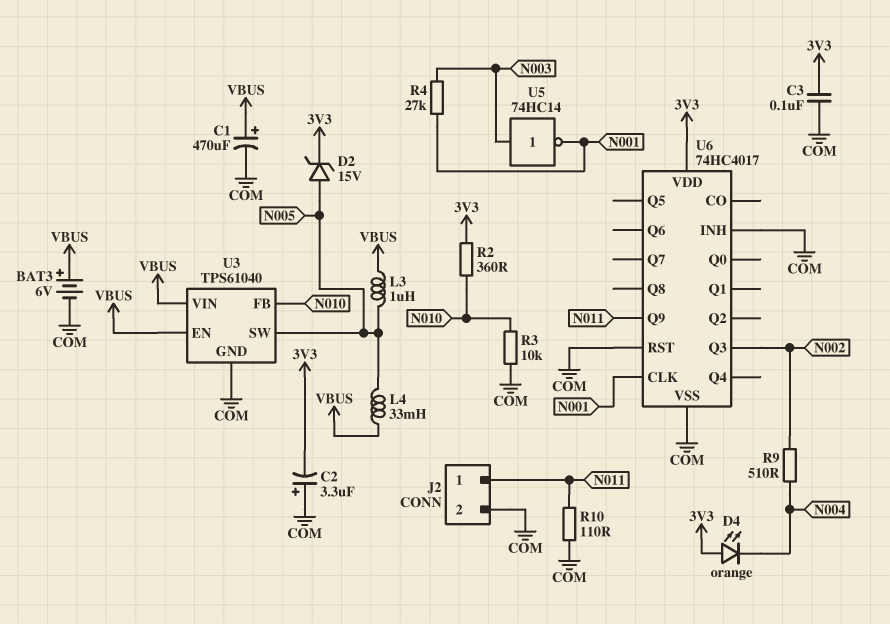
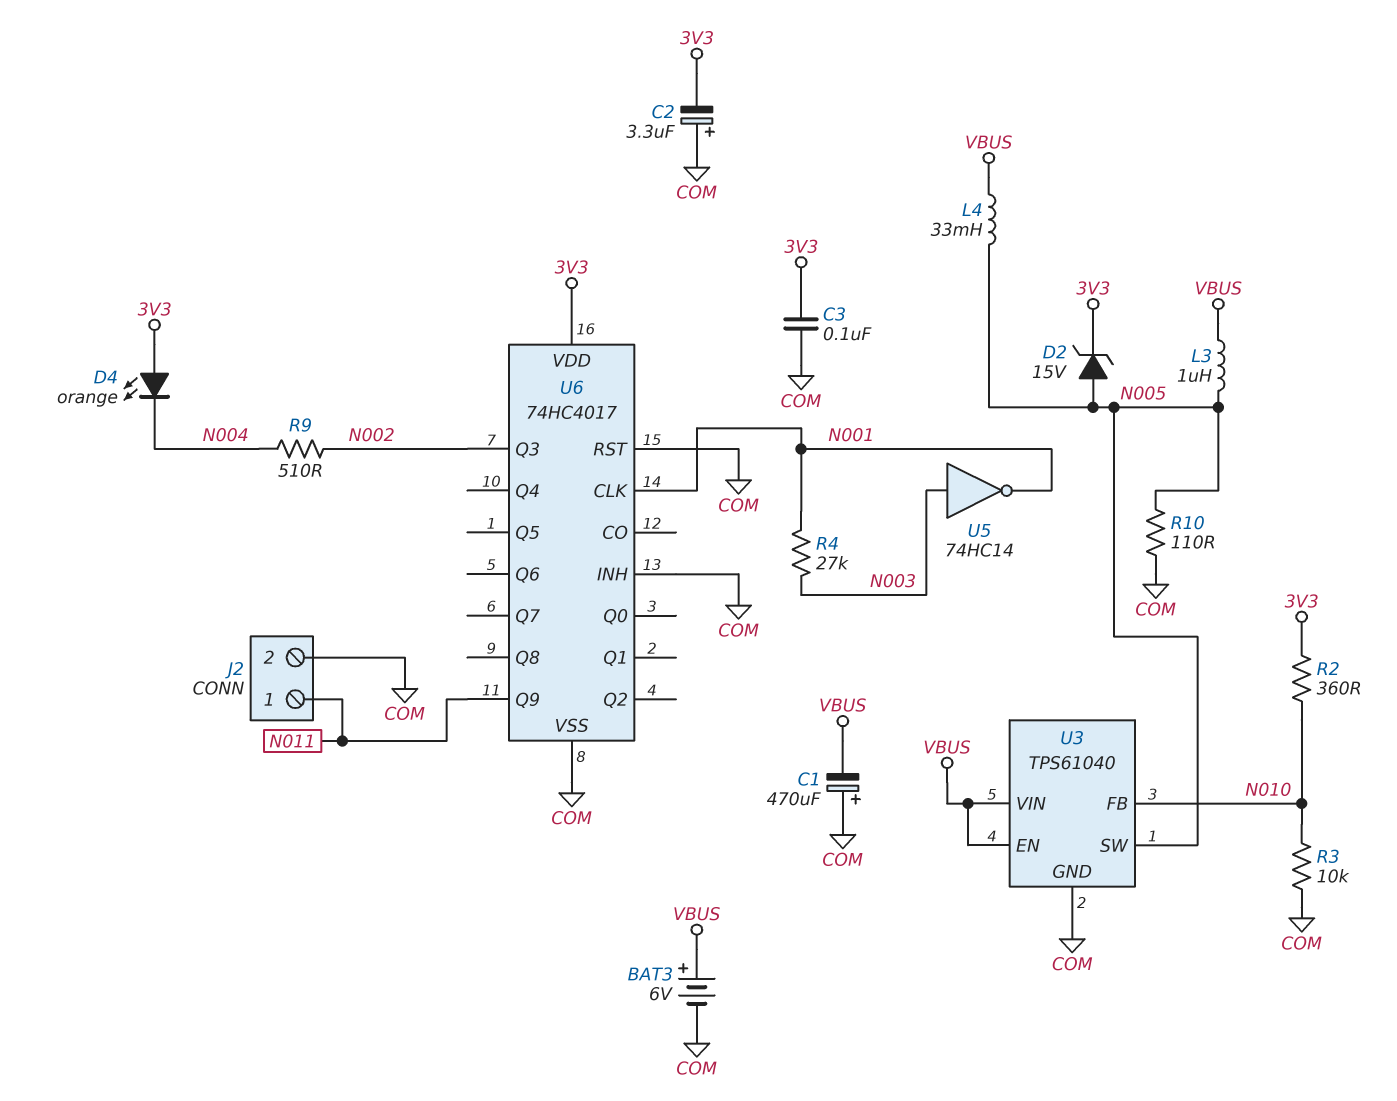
C1: 470uF (plus VBUS, minus COM) -> 470uF (plus COM, minus VBUS)
R10: 110 (COM, N011) -> 110 (COM, N005)

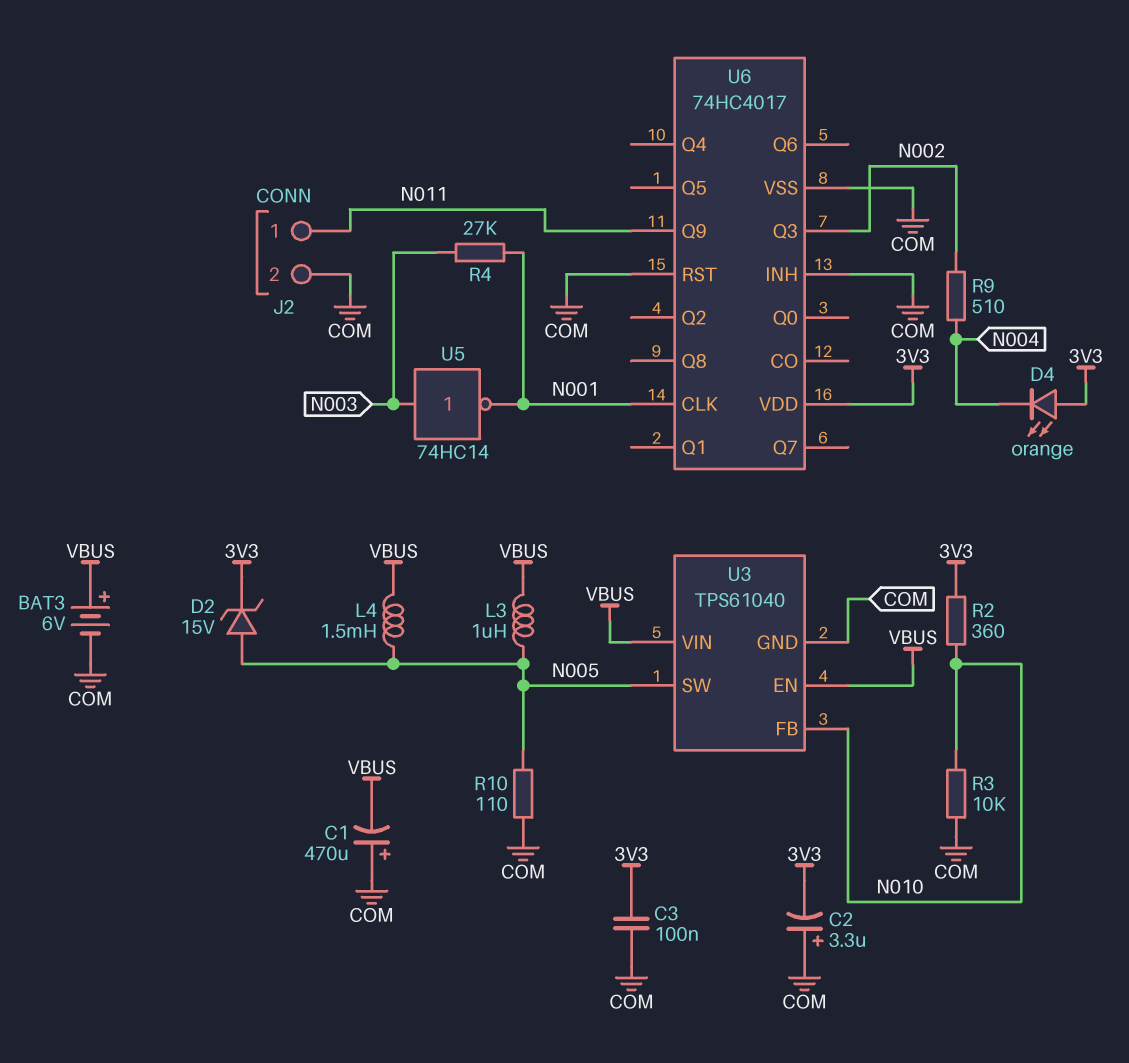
L4: 33mH (N005, VBUS) -> 1.5mH (N005, VBUS)

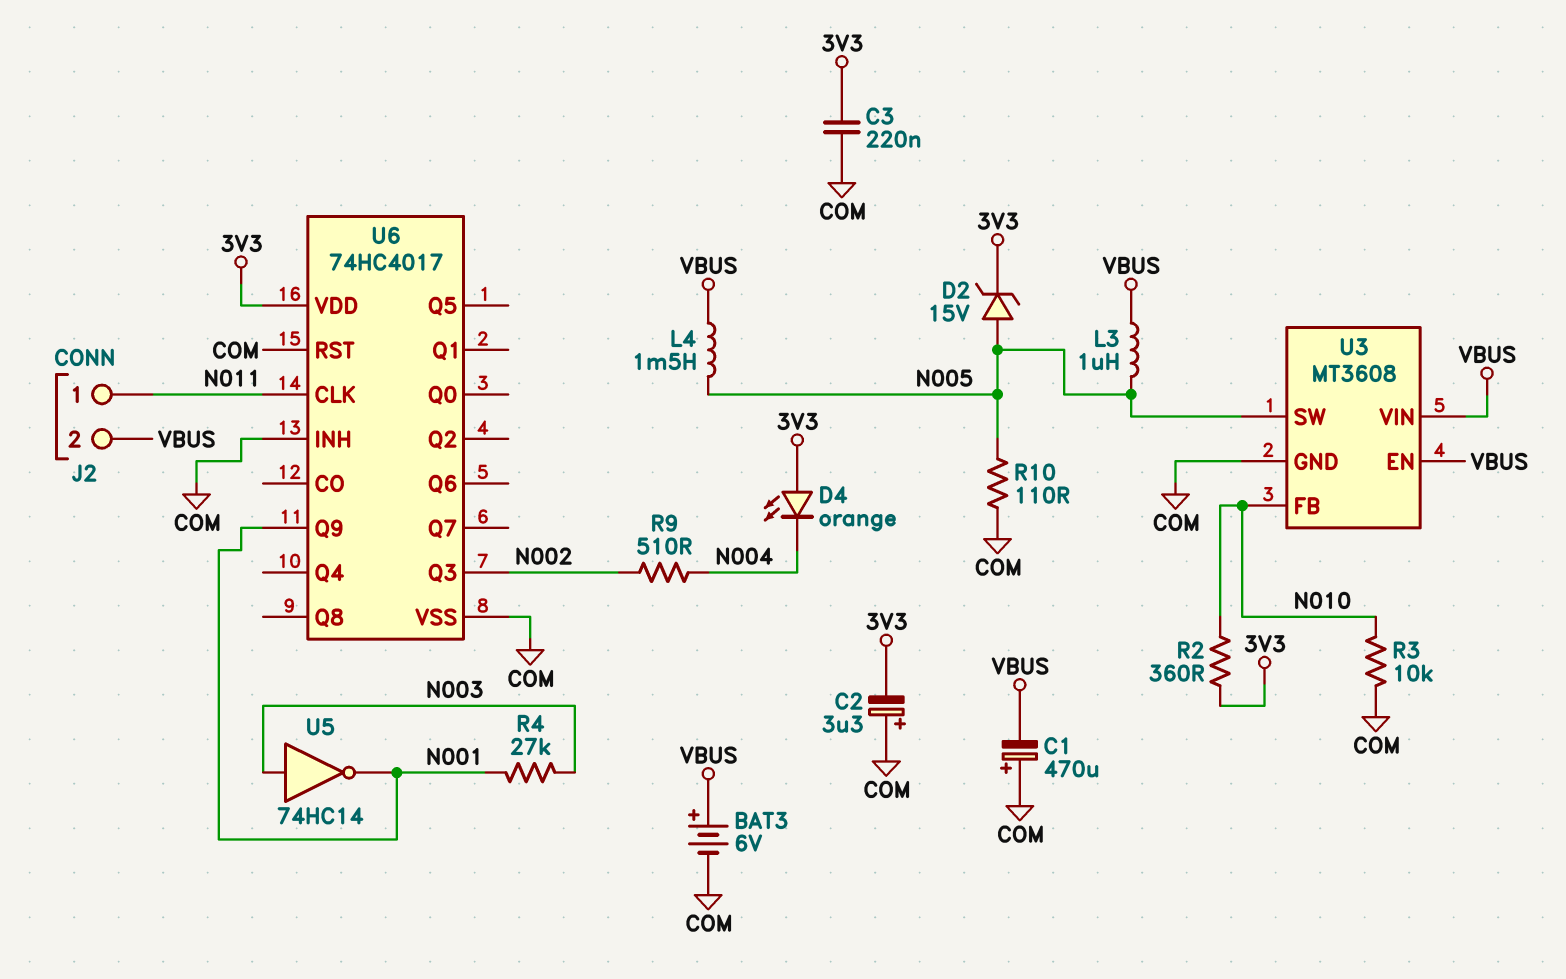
C3: 100nF (3V3, COM) -> 220nF (3V3, COM)
J2 pin 2: COM -> VBUS
U3: TPS61040 -> MT3608
U6 pin CLK: N001 -> N011
U6 pin Q9: N011 -> N001

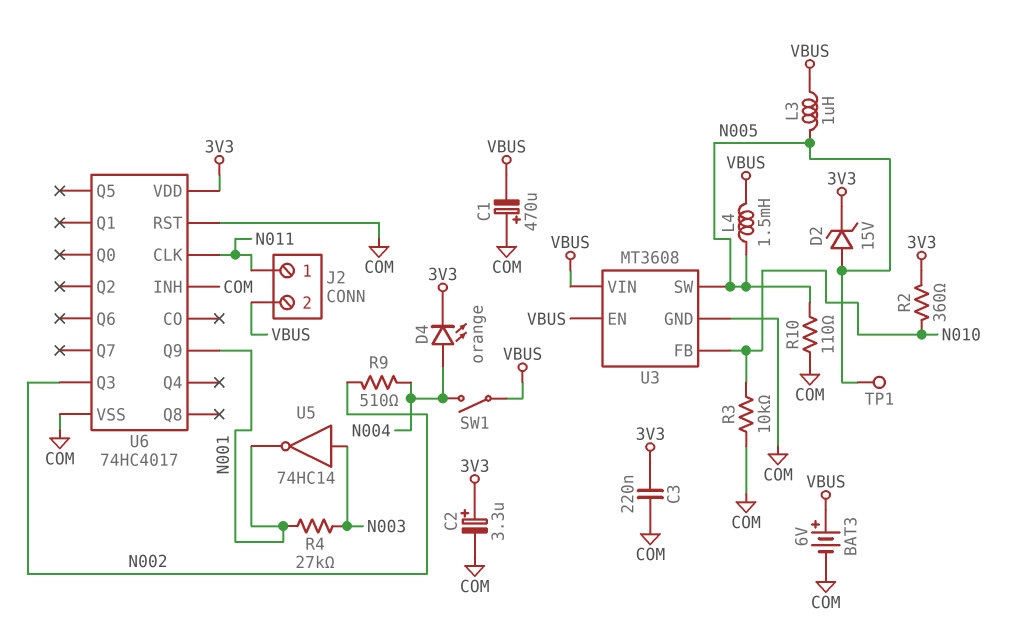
C2: 3.3uF (plus COM, minus 3V3) -> 3.3uF (plus 3V3, minus COM)
D4: LED orange (A 3V3, K N004) -> LED orange (A N004, K 3V3)
SW1: none -> switch (N004, VBUS)
TP1: none -> test point (N005)

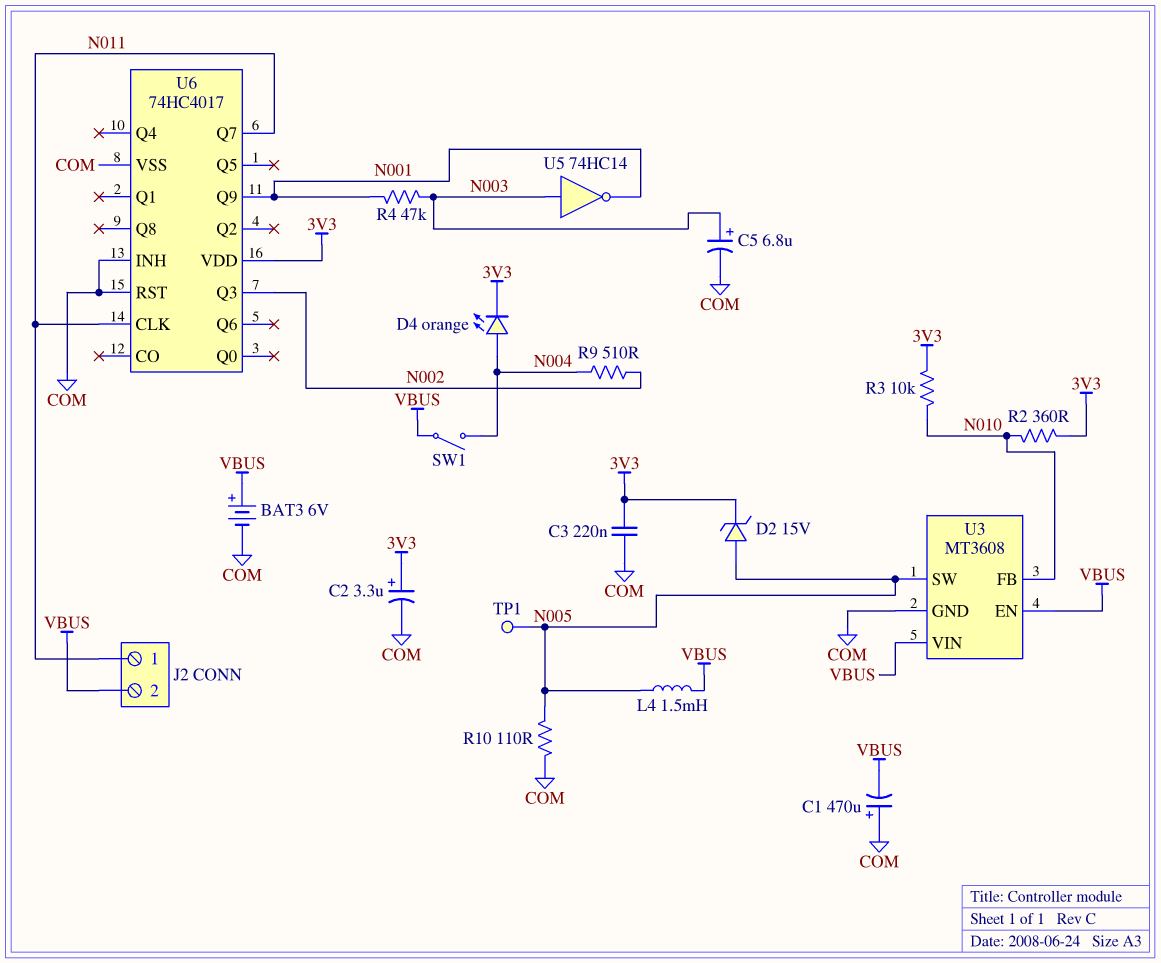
C5: none -> 6.8uF (plus N003, minus COM)
L3: 1uH (N005, VBUS) -> none
R3: 10k (COM, N010) -> 10k (3V3, N010)
R4: 27k (N001, N003) -> 47k (N001, N003)
U6 pin Q7: none -> N011

